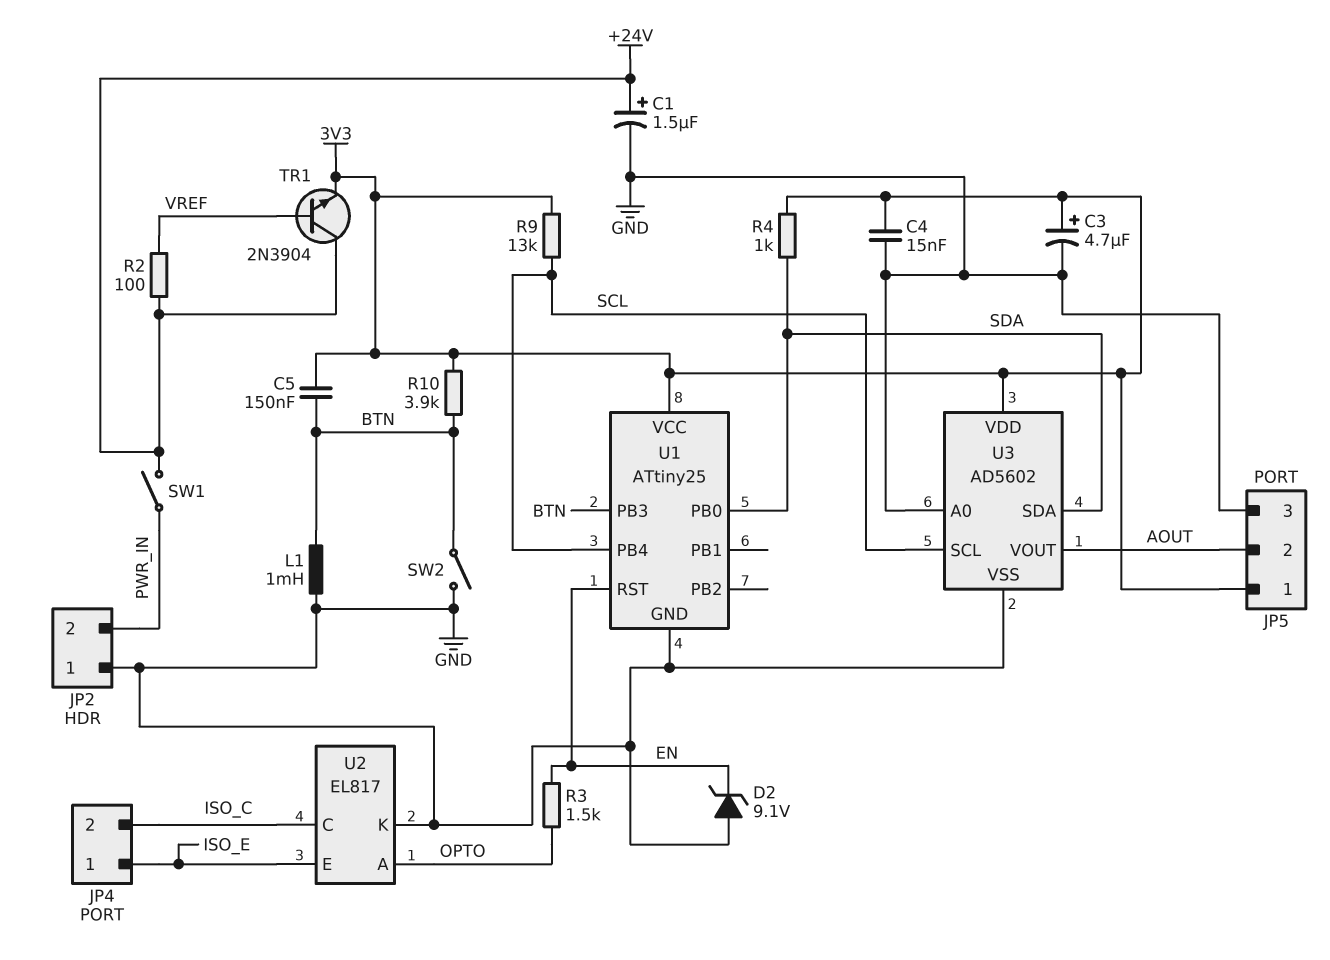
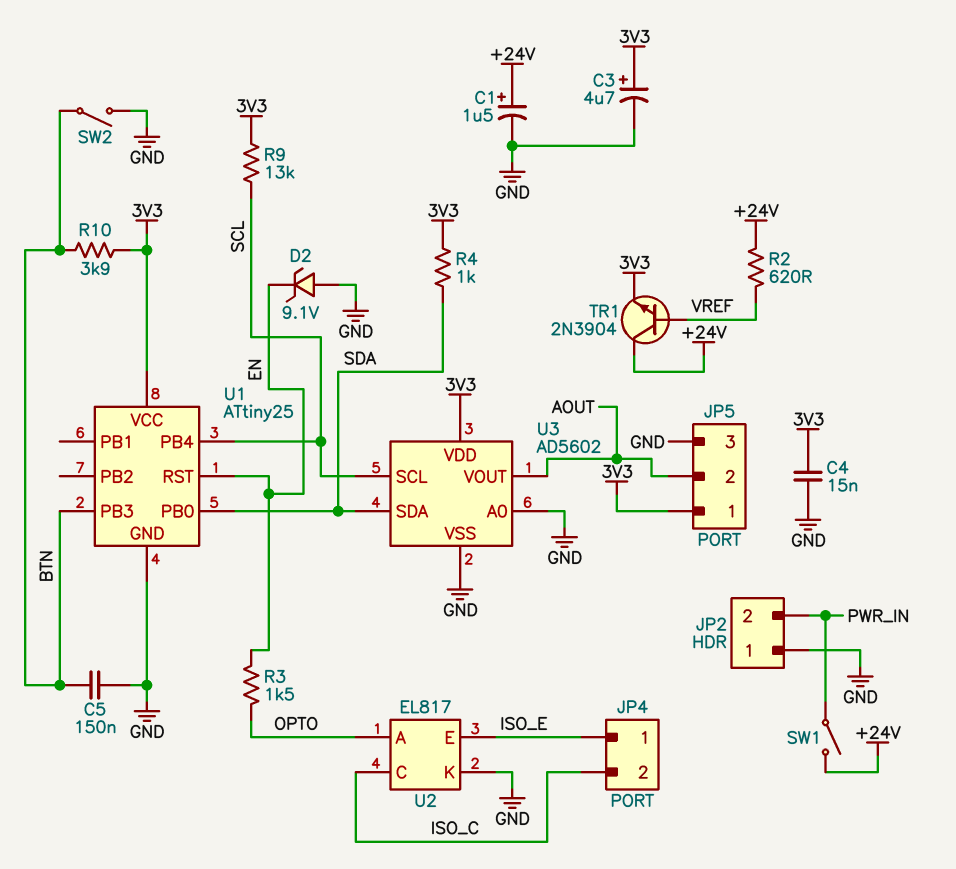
C5: 150nF (3V3, BTN) -> 150nF (BTN, GND)
L1: 1mH (BTN, GND) -> none
R2: 100 (+24V, VREF) -> 620 (+24V, VREF)

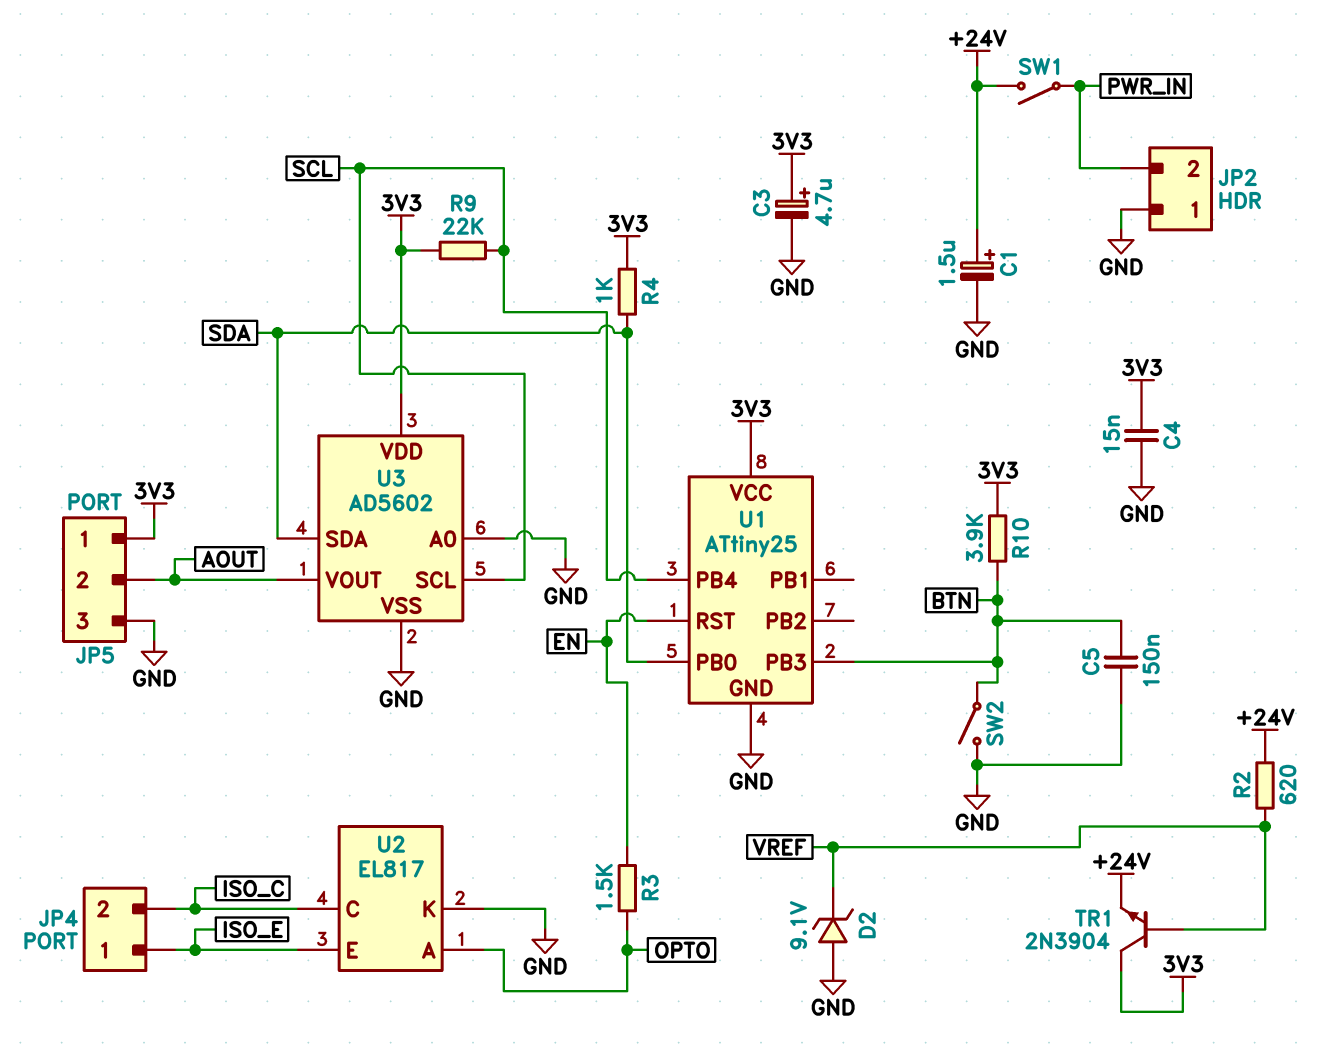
D2: zener 9.1V (A GND, K EN) -> zener 9.1V (A GND, K VREF)
R9: 13k (3V3, SCL) -> 22k (3V3, SCL)
TR1: NPN 2N3904 (B VREF, C +24V, E 3V3) -> NPN 2N3904 (B VREF, C 3V3, E +24V)

